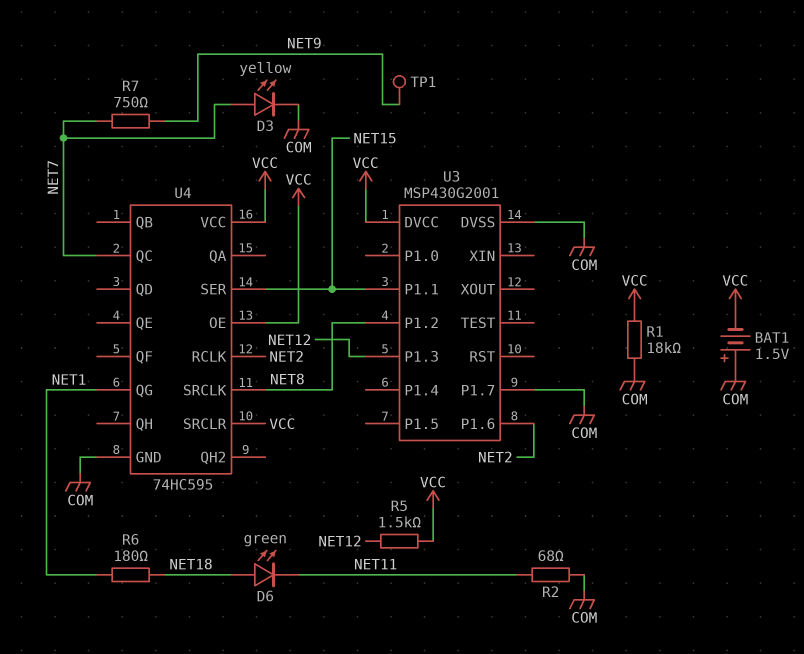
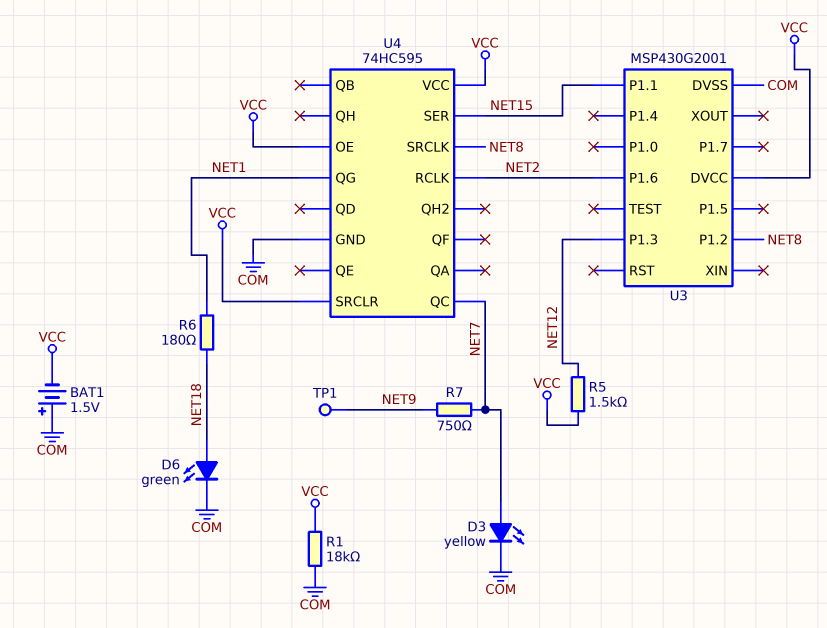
D6: LED green (A NET18, K NET11) -> LED green (A NET18, K COM)
R2: 68 (COM, NET11) -> none
U3 pin P1.7: COM -> none

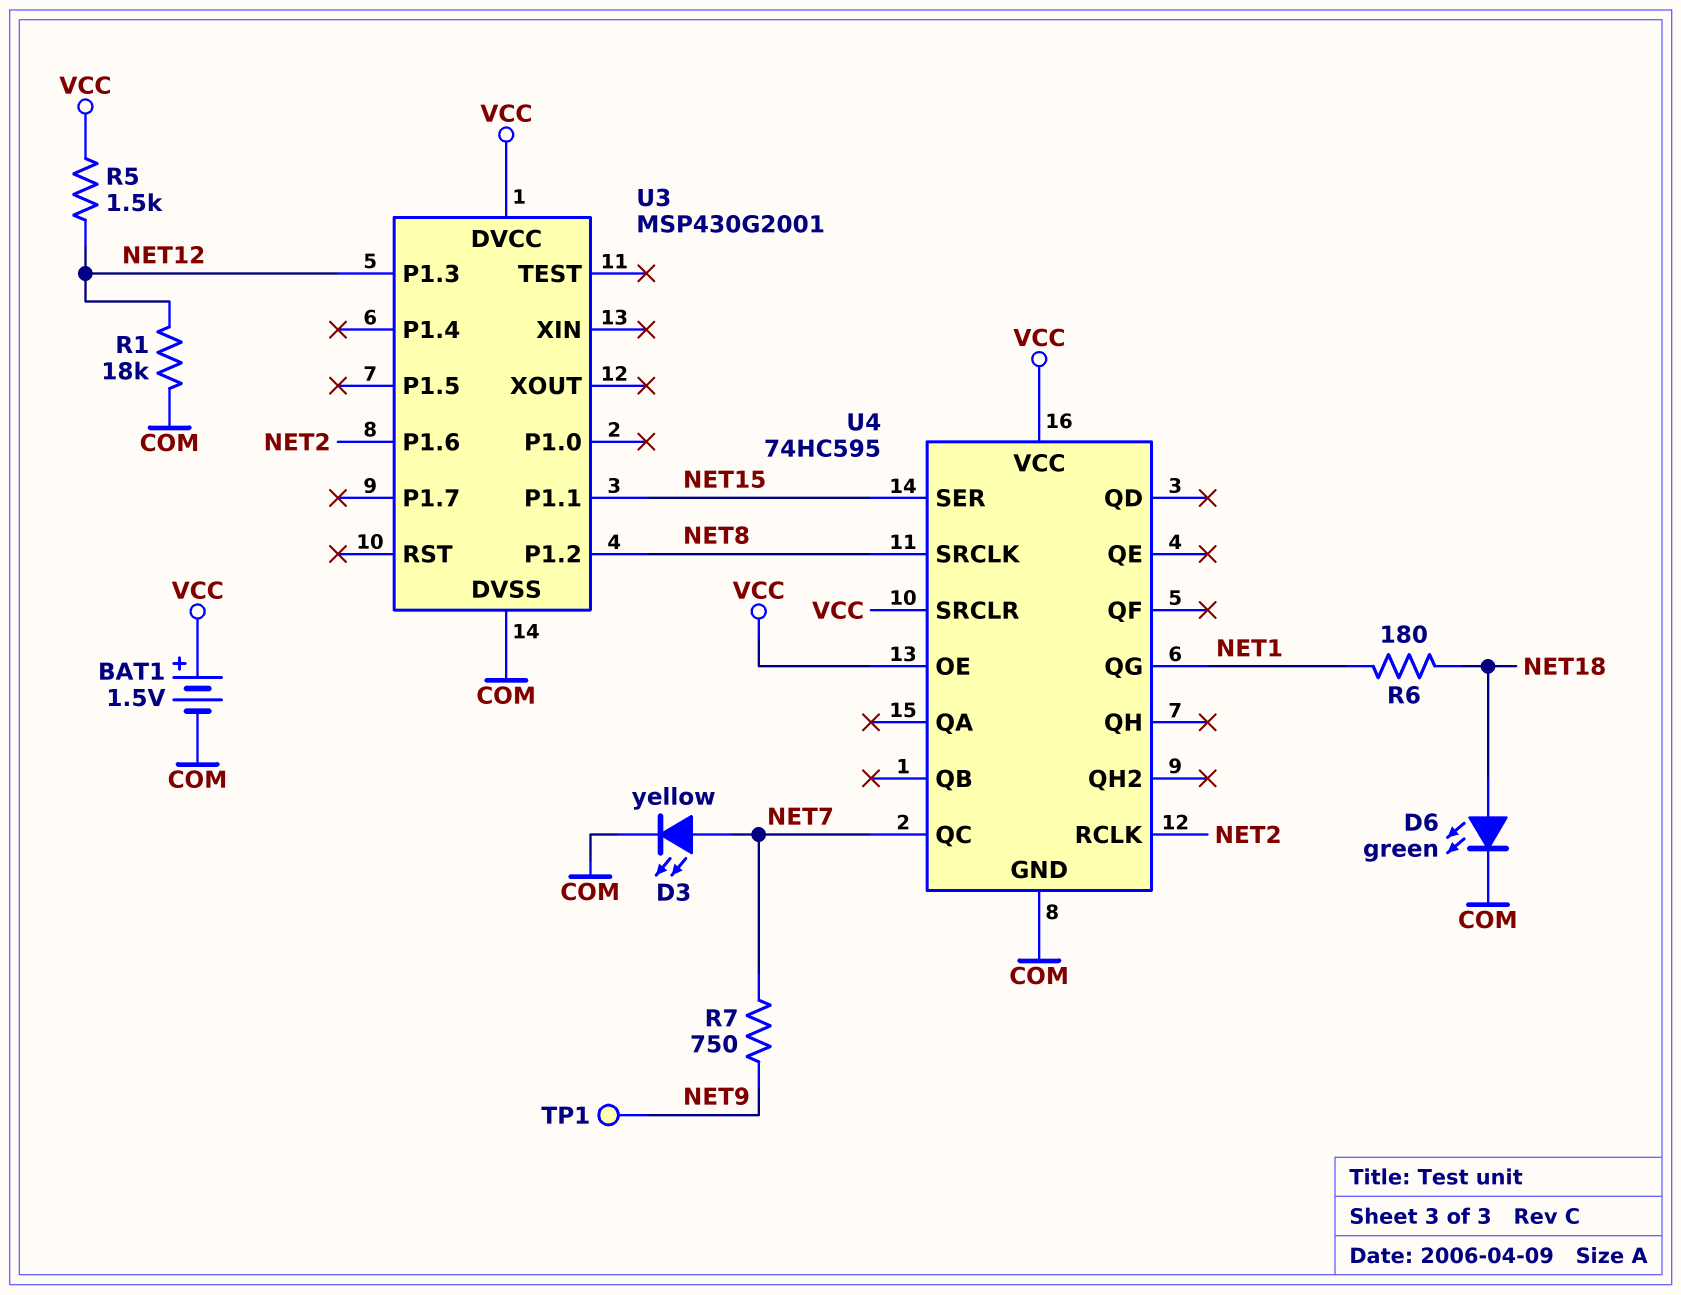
BAT1: 1.5V (plus COM, minus VCC) -> 1.5V (plus VCC, minus COM)
R1: 18k (COM, VCC) -> 18k (COM, NET12)

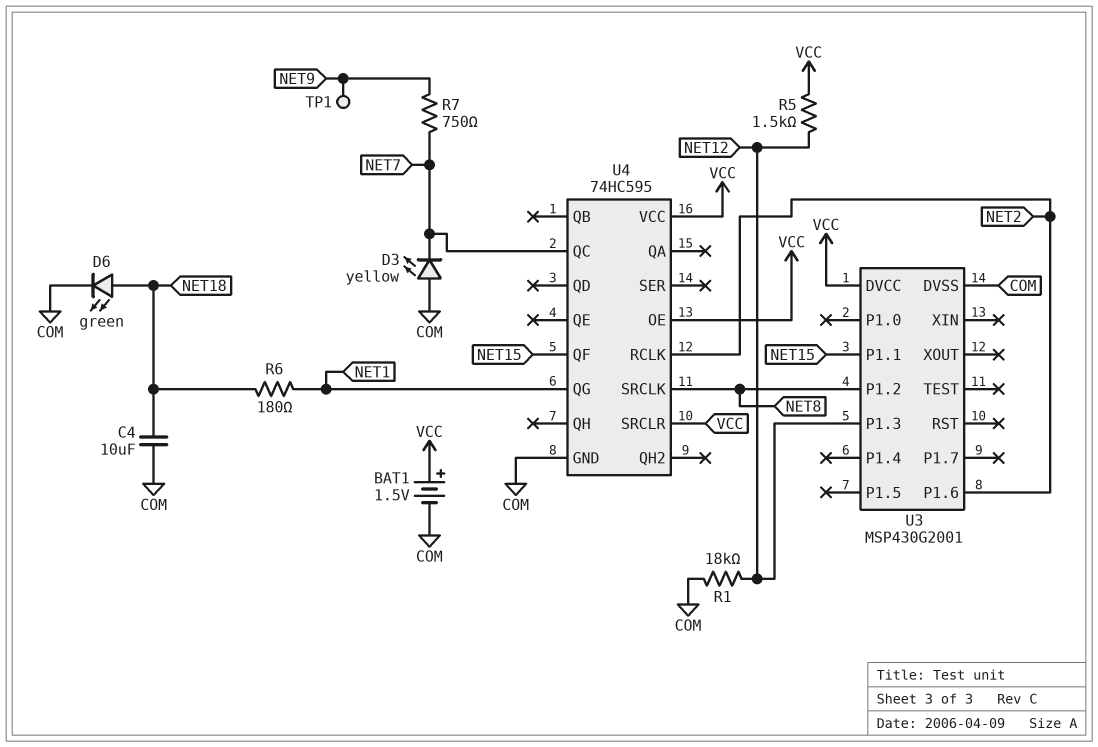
C4: none -> 10uF (COM, NET18)
D3: LED yellow (A NET7, K COM) -> LED yellow (A COM, K NET7)
U4 pin QF: none -> NET15
U4 pin SER: NET15 -> none

